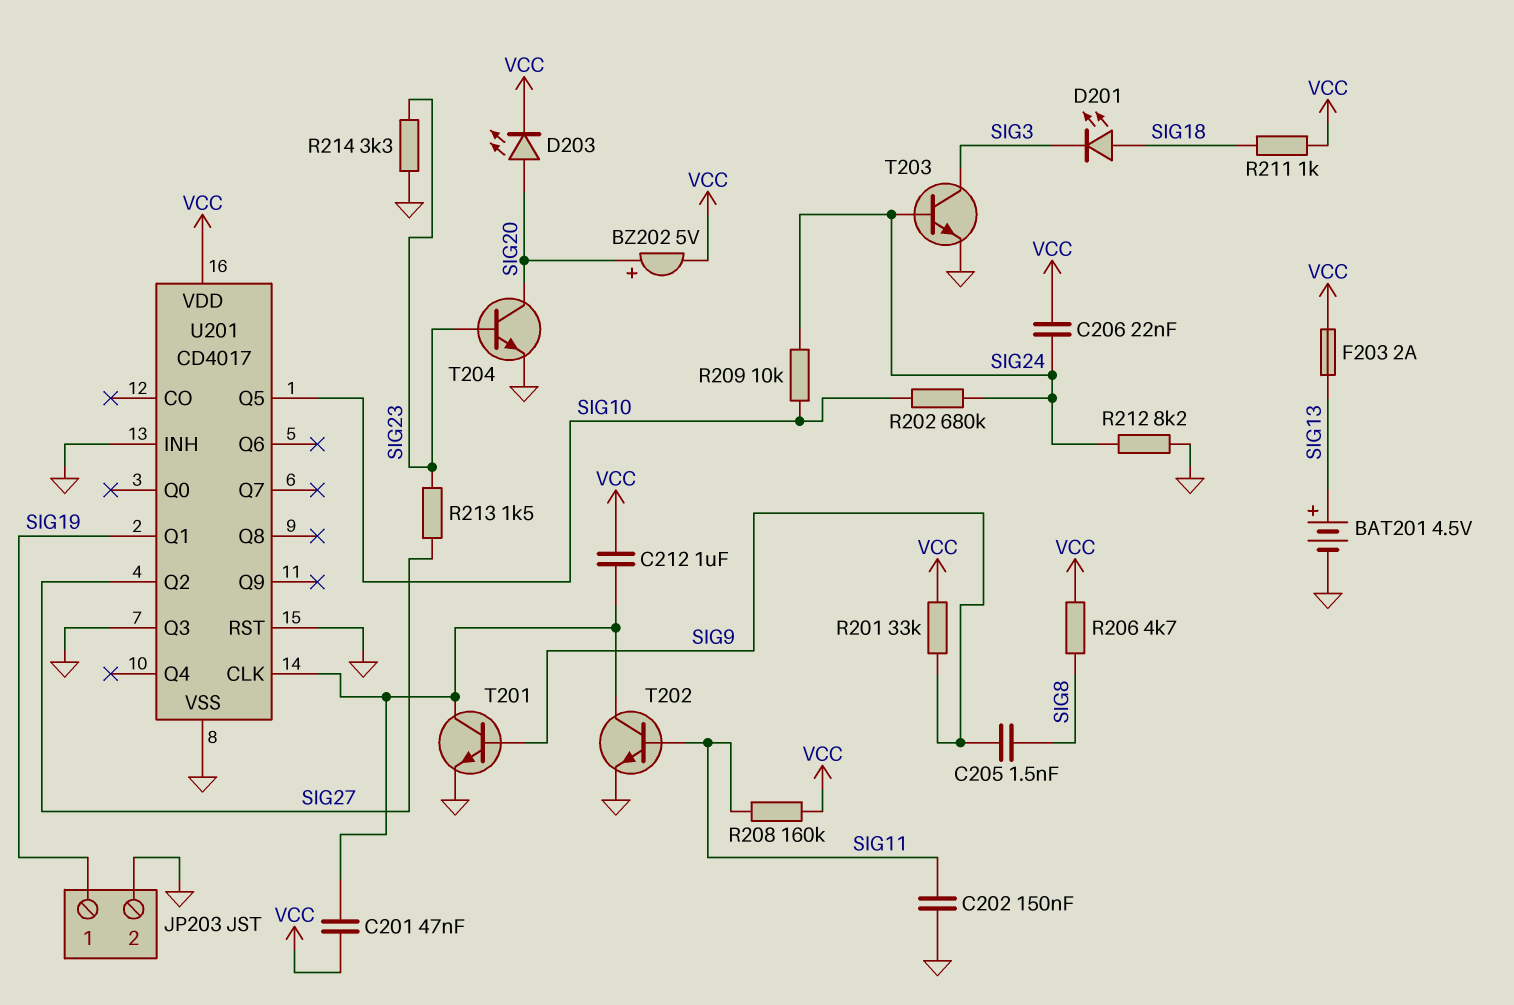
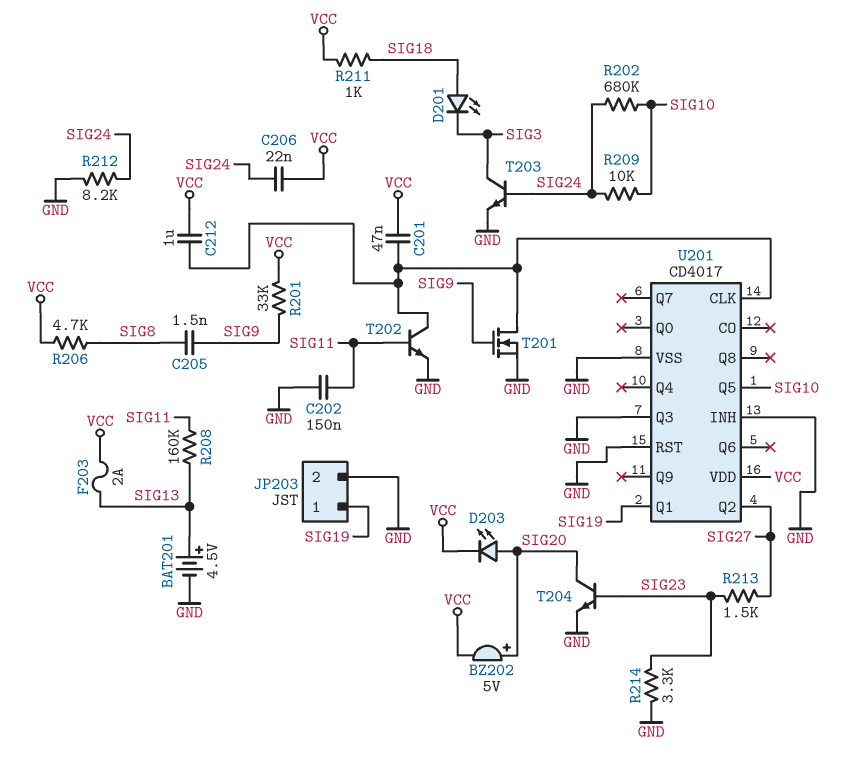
R208: 160k (SIG11, VCC) -> 160k (SIG11, SIG13)
T201: NPN (B SIG9, C U201/CLK, E GND) -> NMOS (G SIG9, D U201/CLK, S GND)

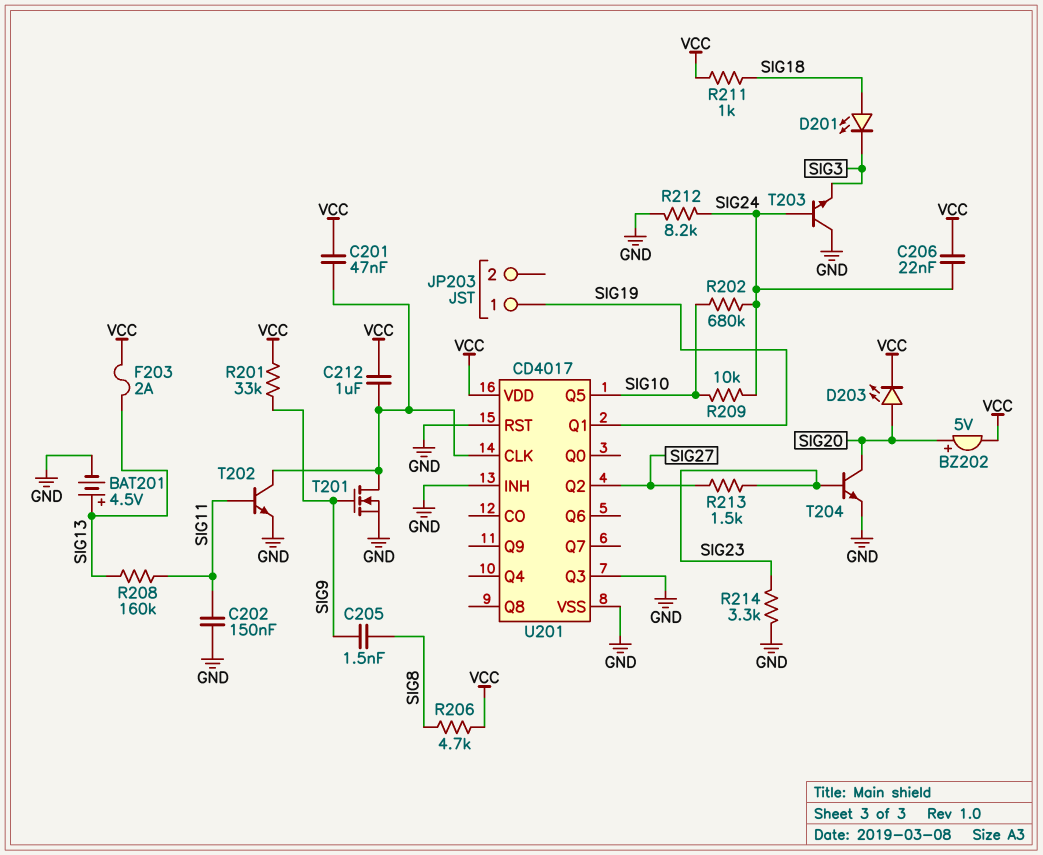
JP203 pin 2: GND -> none
T203: NPN (B SIG24, C SIG3, E GND) -> NPN (B SIG24, C GND, E SIG3)

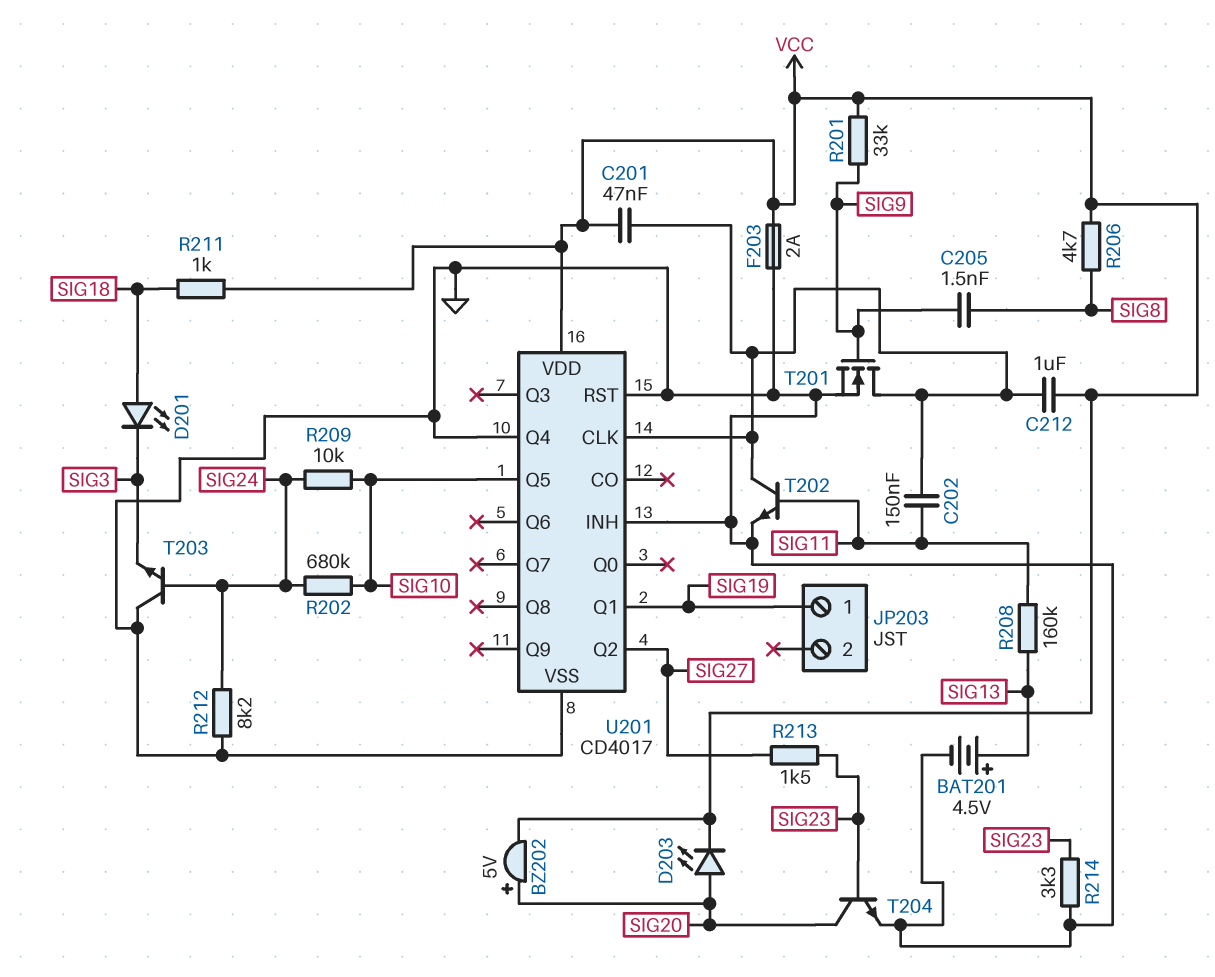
C202: 150nF (GND, SIG11) -> 150nF (SIG11, U201/CLK)
C206: 22nF (SIG24, VCC) -> none
F203: 2A (SIG13, VCC) -> 2A (GND, VCC)
U201 pin Q3: GND -> none
U201 pin Q4: none -> GND

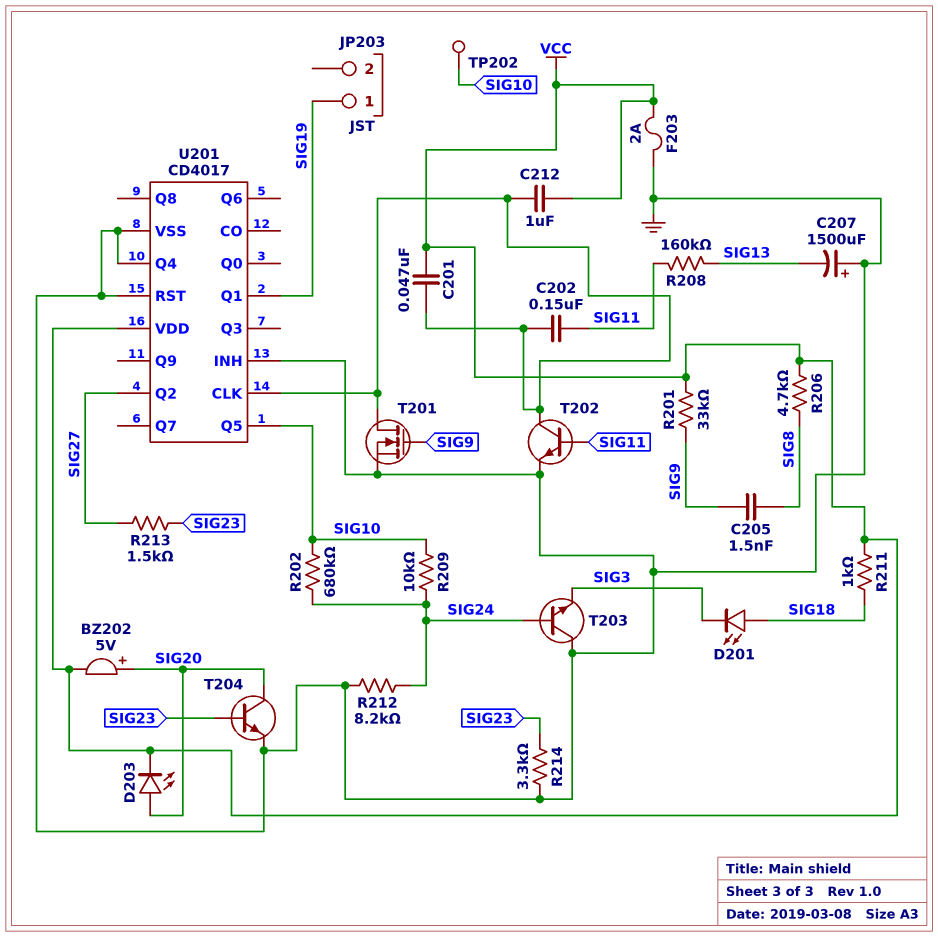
BAT201: 4.5V (plus SIG13, minus GND) -> none
C207: none -> 1500uF (plus GND, minus SIG13)
TP202: none -> test point (SIG10)

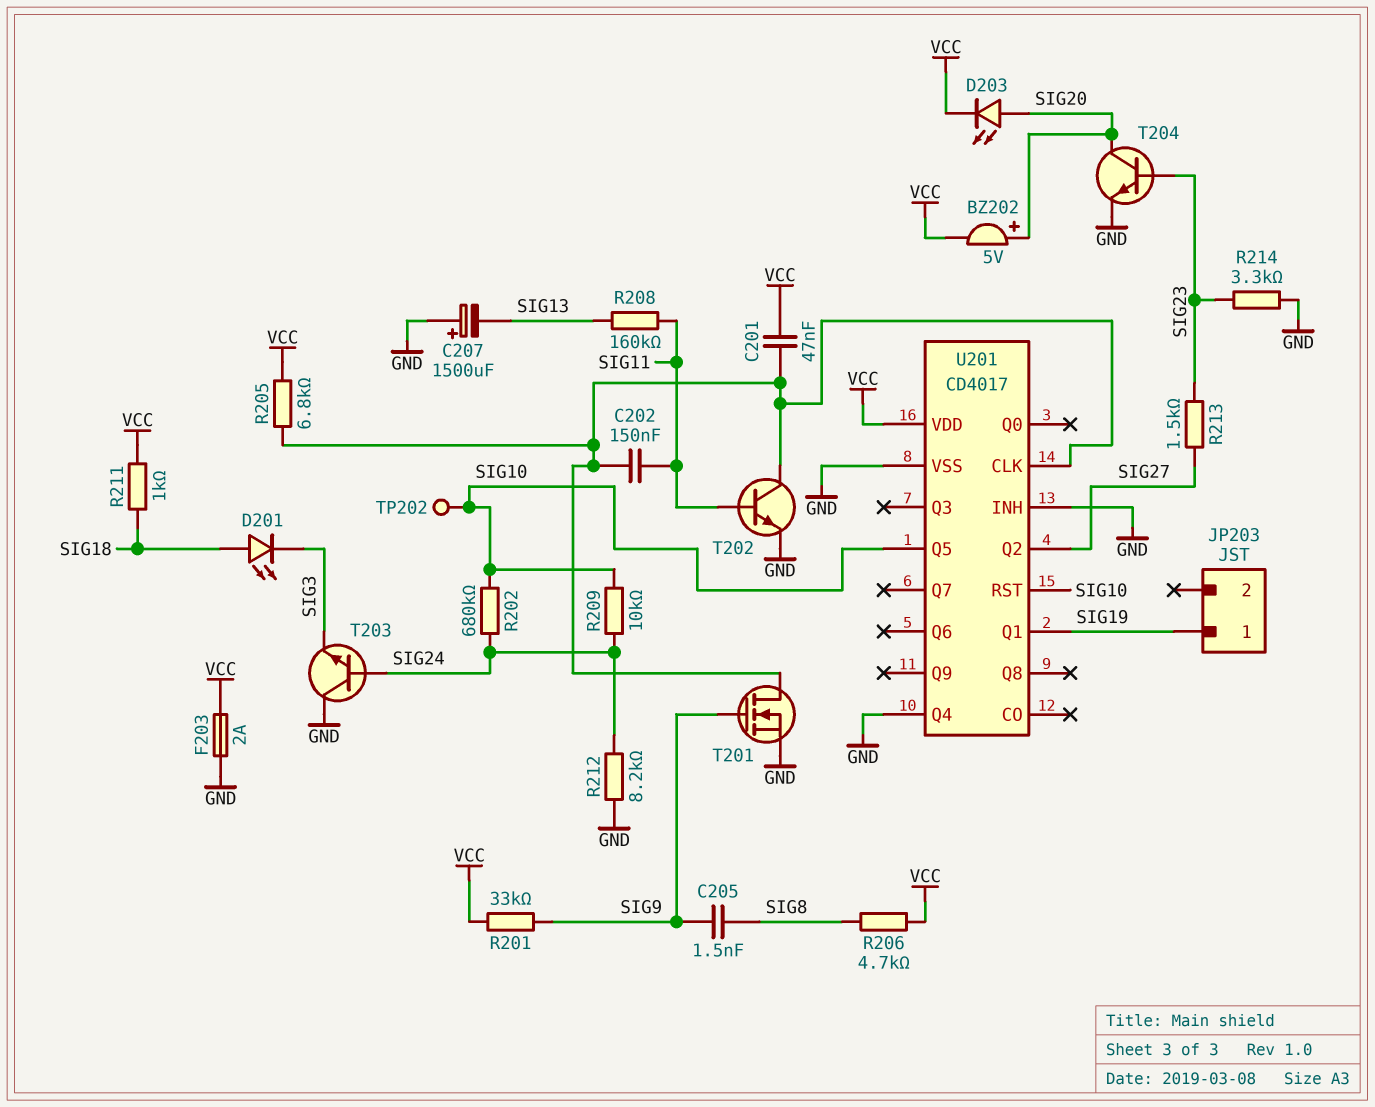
C212: 1uF (U201/CLK, VCC) -> none
R205: none -> 6.8k (U201/CLK, VCC)
U201 pin RST: GND -> SIG10

